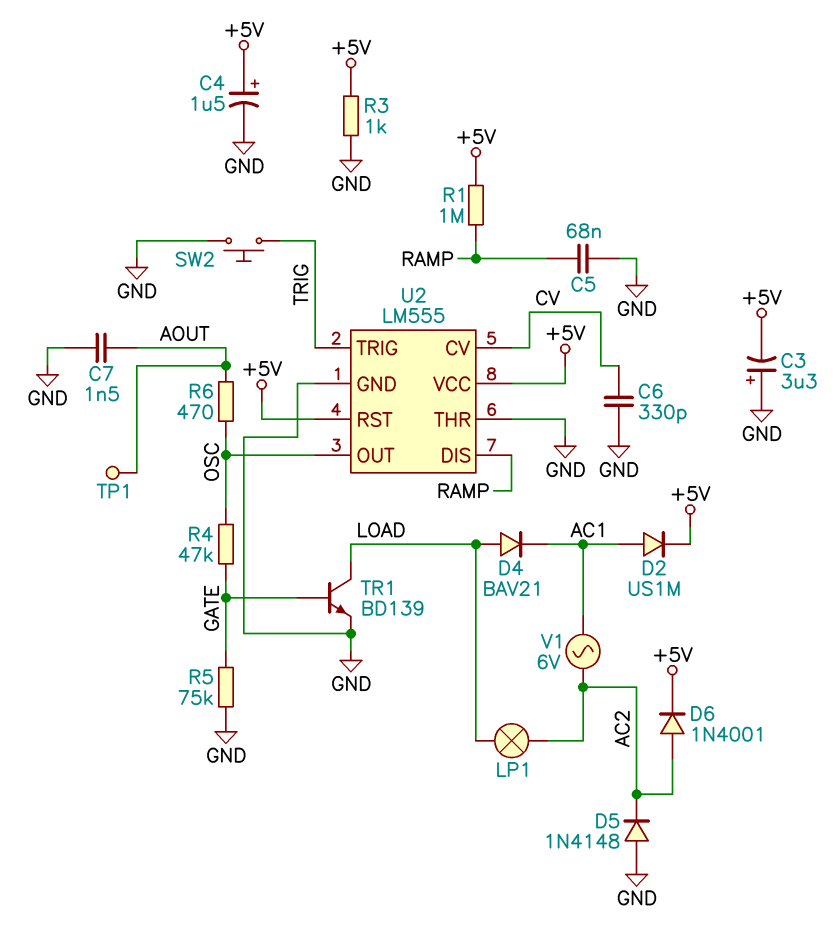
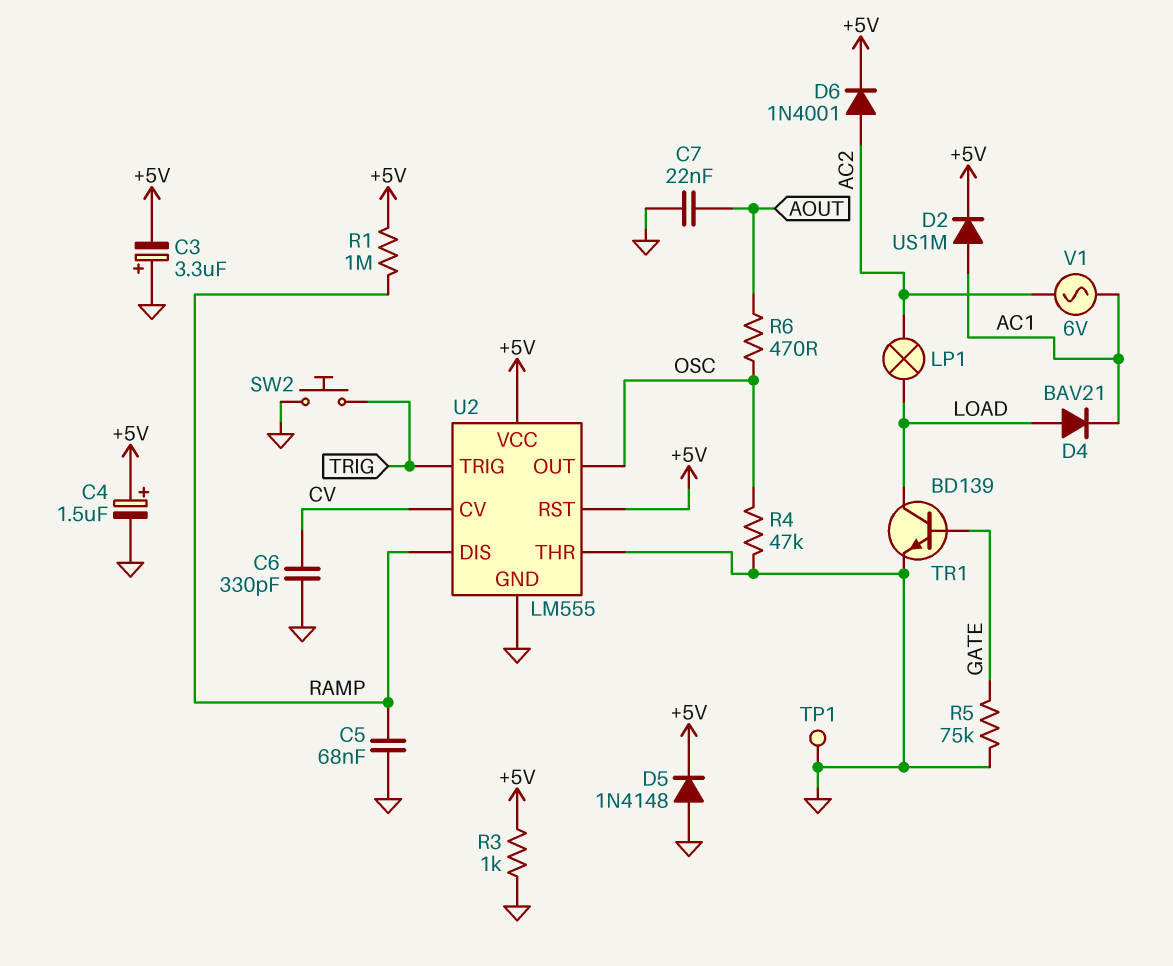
C7: 1.5nF (AOUT, GND) -> 22nF (AOUT, GND)
D5: diode 1N4148 (A GND, K AC2) -> diode 1N4148 (A GND, K +5V)
R4: 47k (GATE, OSC) -> 47k (GND, OSC)
TP1: test point (AOUT) -> test point (GND)

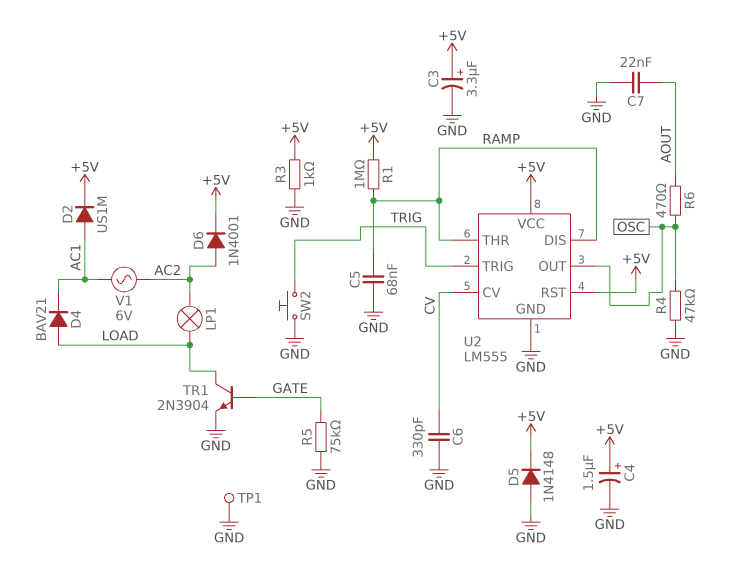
C3: 3.3uF (plus GND, minus +5V) -> 3.3uF (plus +5V, minus GND)
TR1: NPN BD139 (B GATE, C LOAD, E GND) -> NPN 2N3904 (B GATE, C LOAD, E GND)
U2 pin THR: GND -> RAMP

